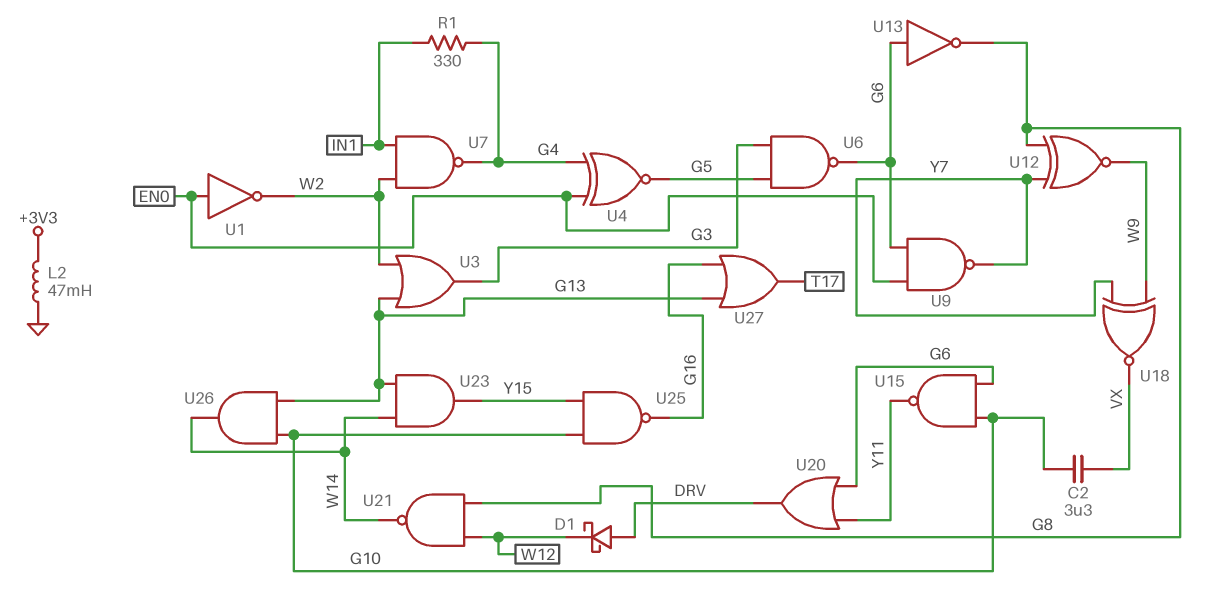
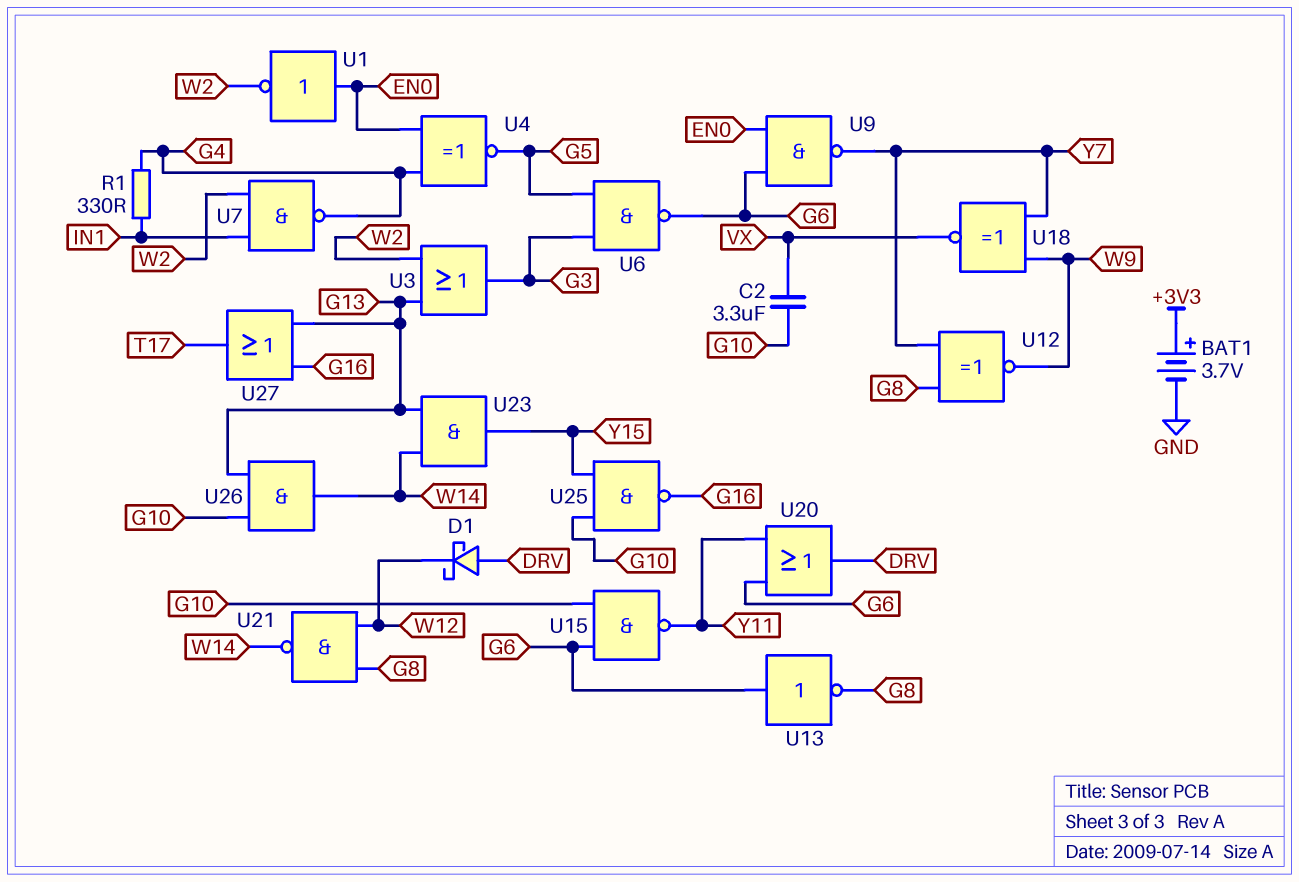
BAT1: none -> 3.7V (plus +3V3, minus GND)
L2: 47mH (+3V3, GND) -> none

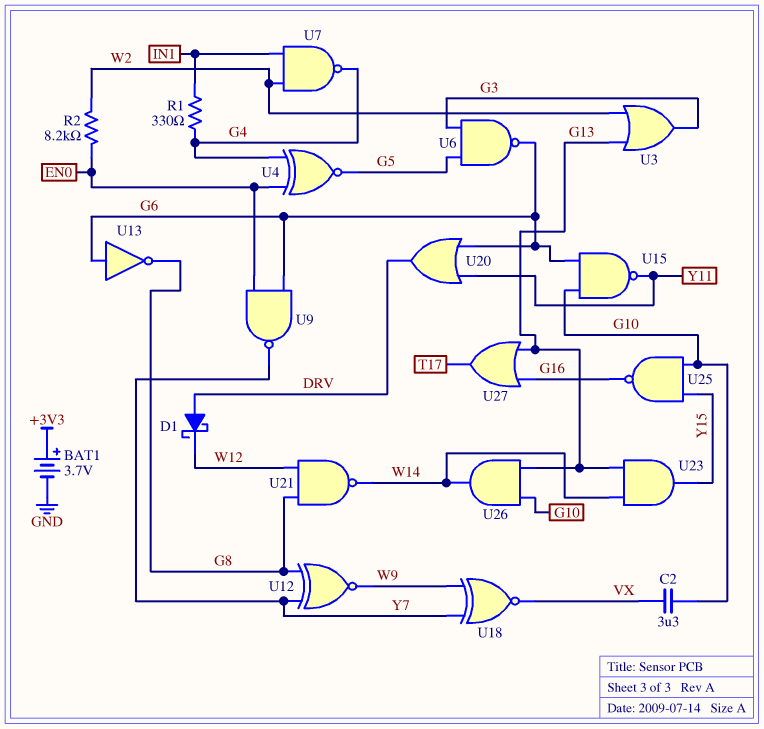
R2: none -> 8.2k (EN0, W2)
U1: NOT (in EN0, out W2) -> none

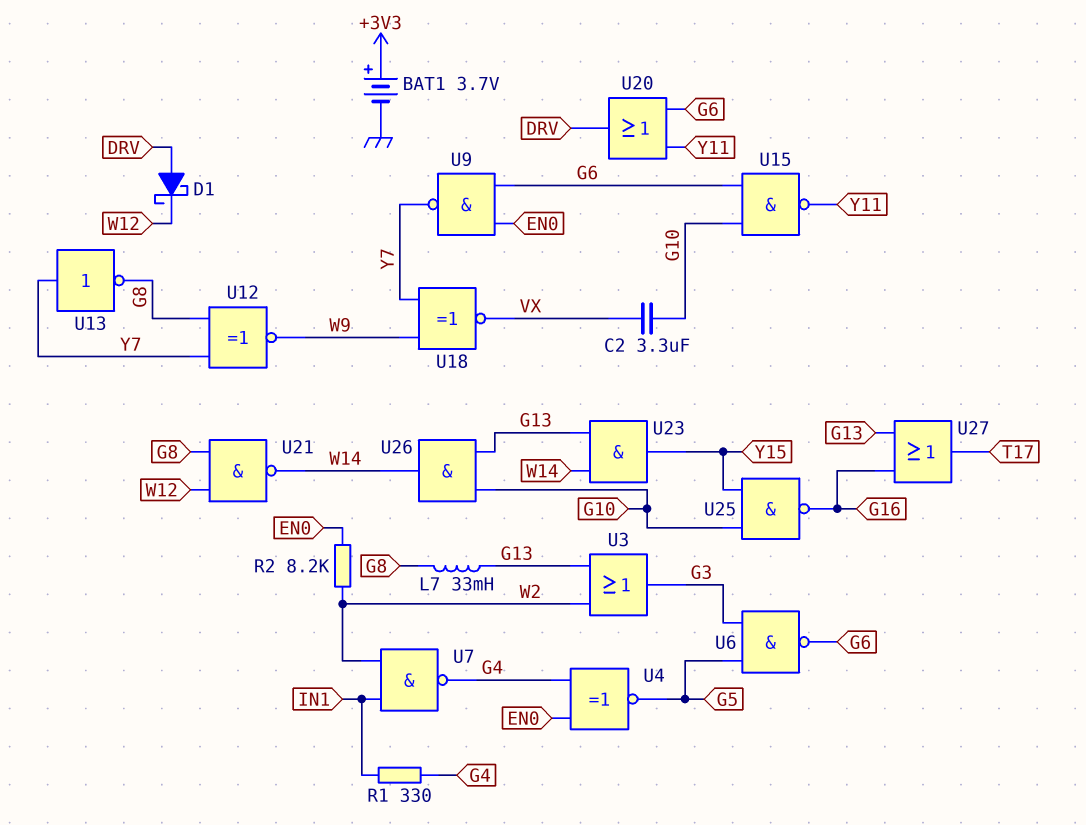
L7: none -> 33mH (G8, G13)
U13: NOT (in G6, out G8) -> NOT (in Y7, out G8)

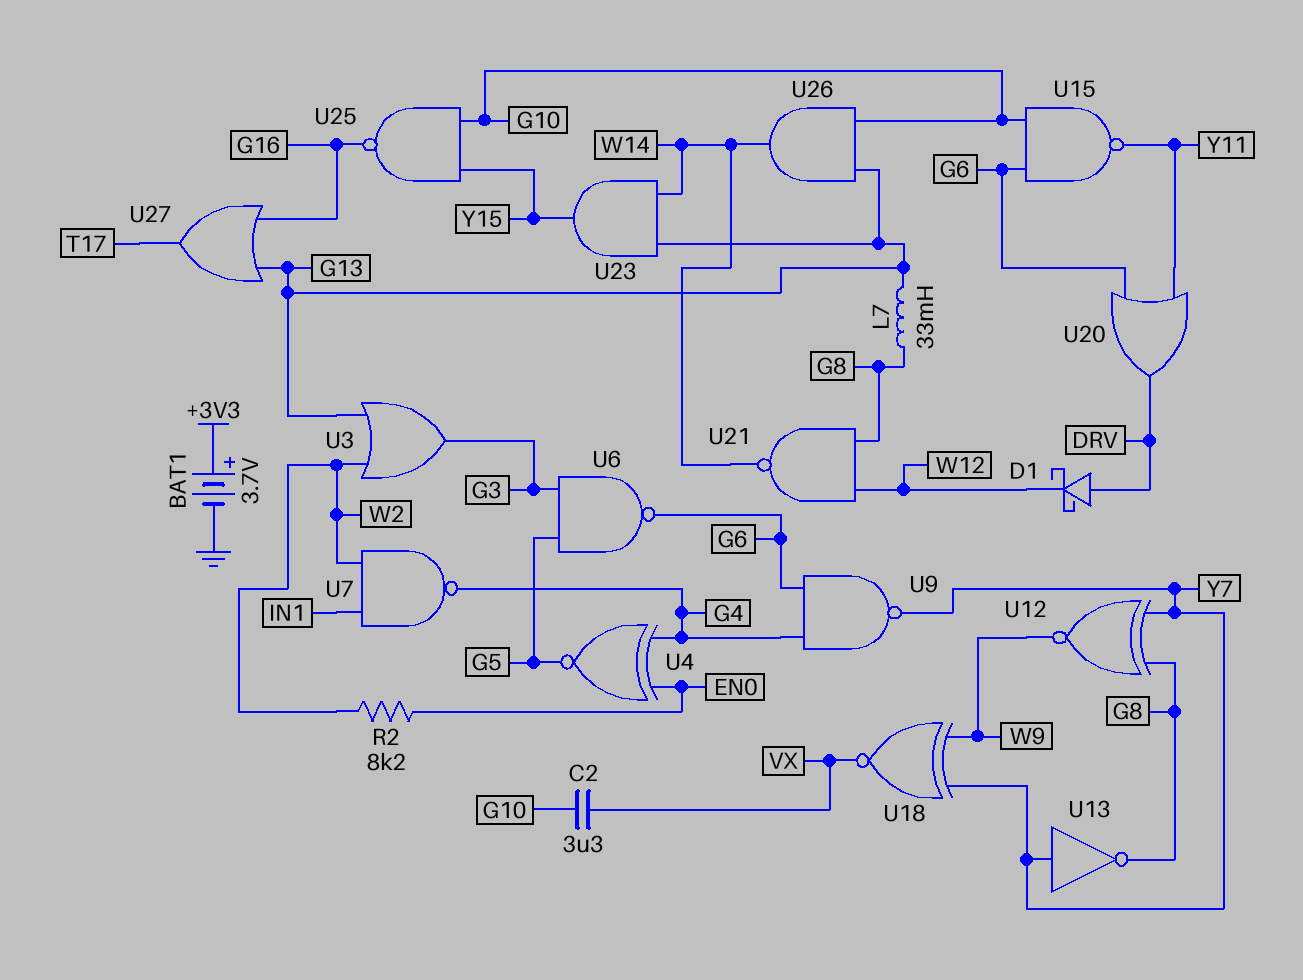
R1: 330 (G4, IN1) -> none
U9: NAND (in EN0, in G6, out Y7) -> NAND (in G4, in G6, out Y7)

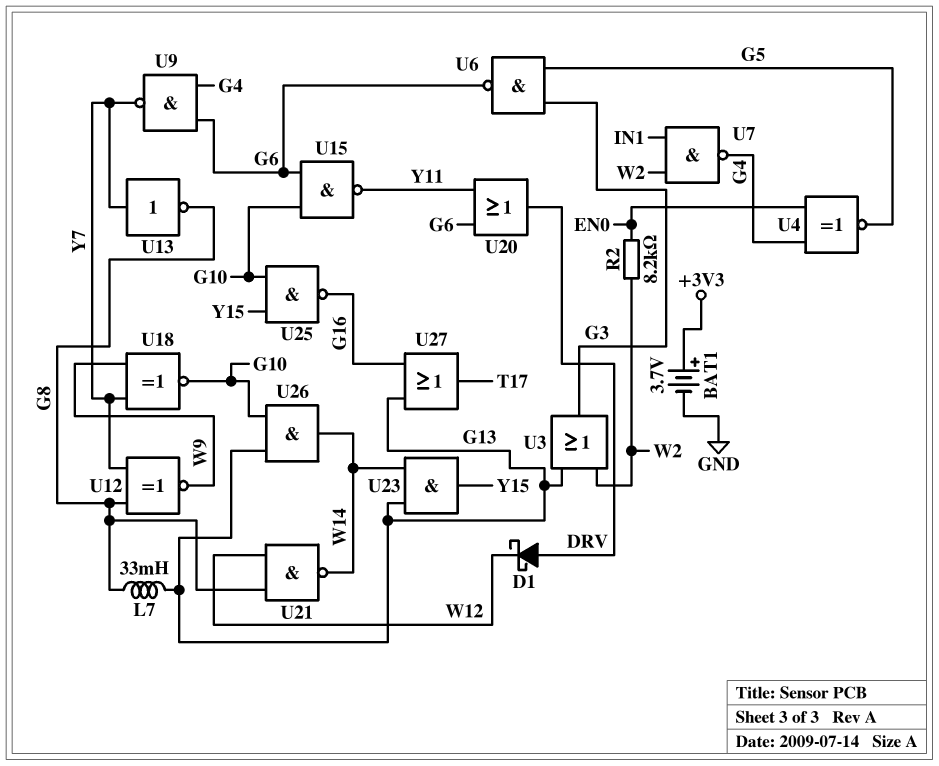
C2: 3.3uF (G10, VX) -> none
U18: XNOR (in W9, in Y7, out VX) -> XNOR (in W9, in Y7, out G10)

